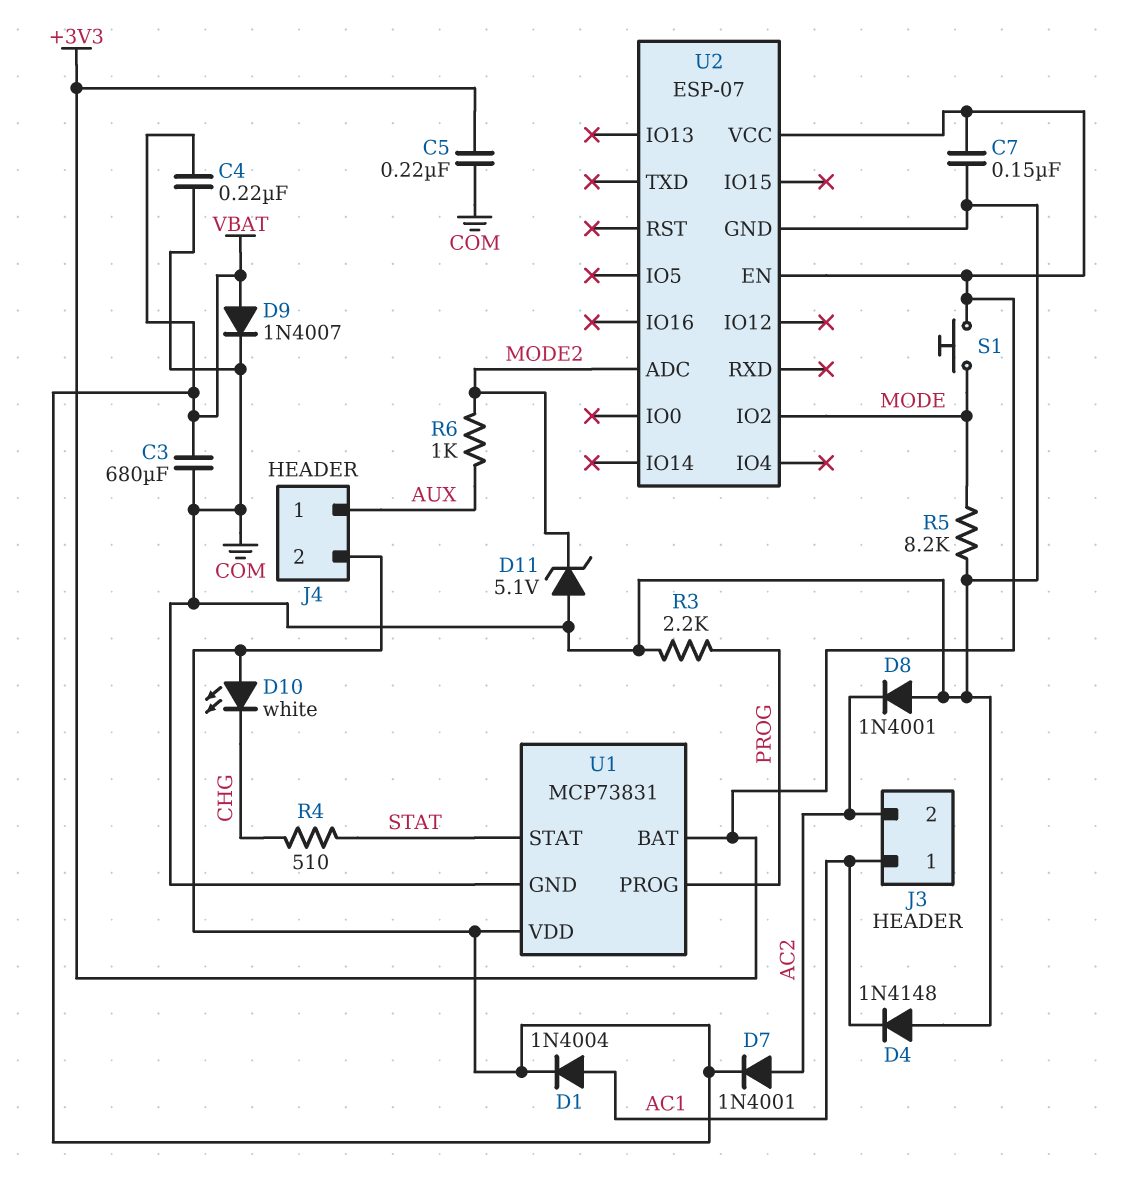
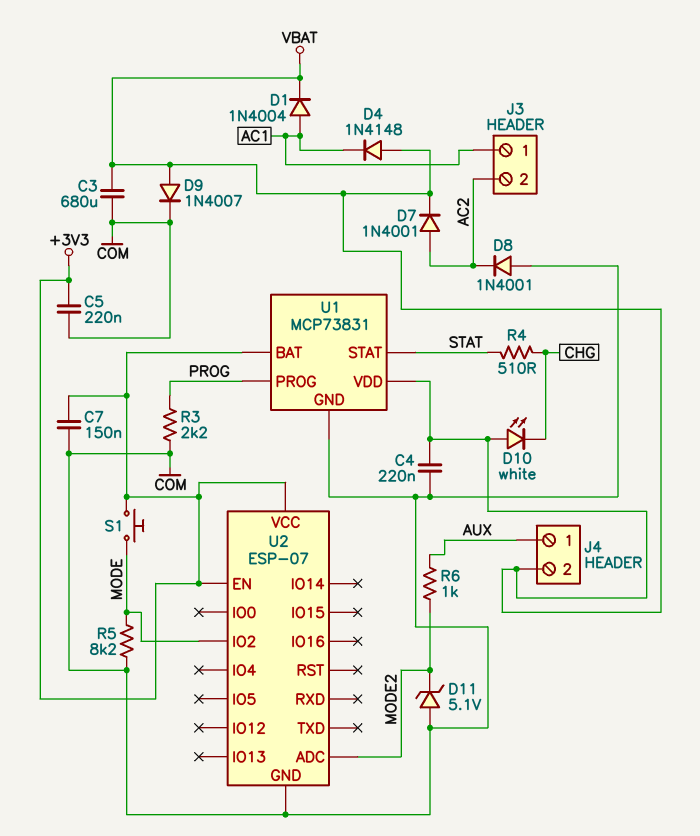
D4: diode 1N4148 (A COM, K AC1) -> diode 1N4148 (A VBAT, K AC1)

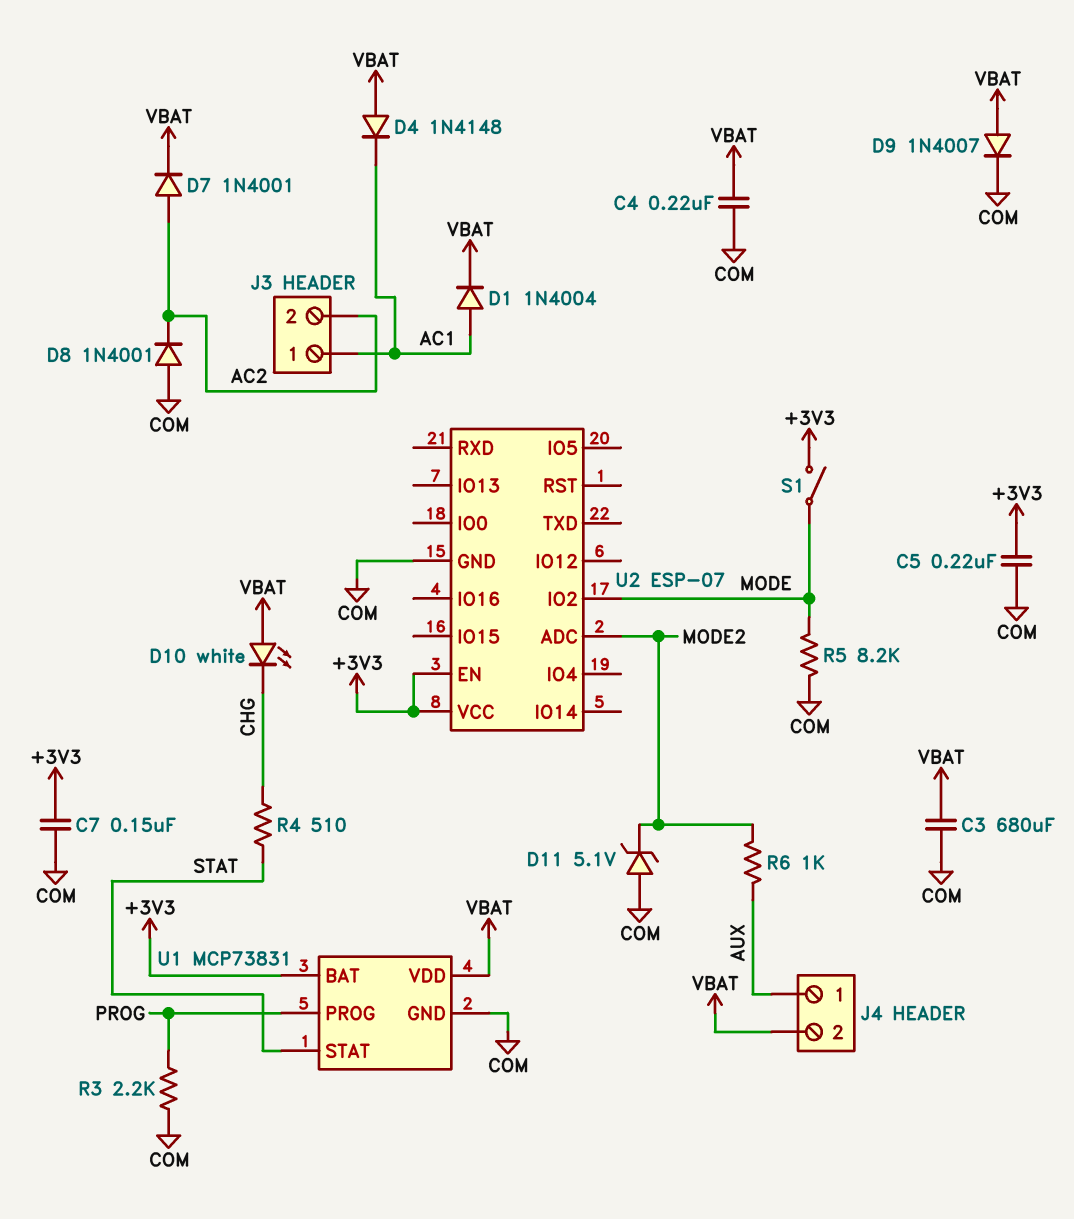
S1: button (+3V3, MODE) -> switch (+3V3, MODE)

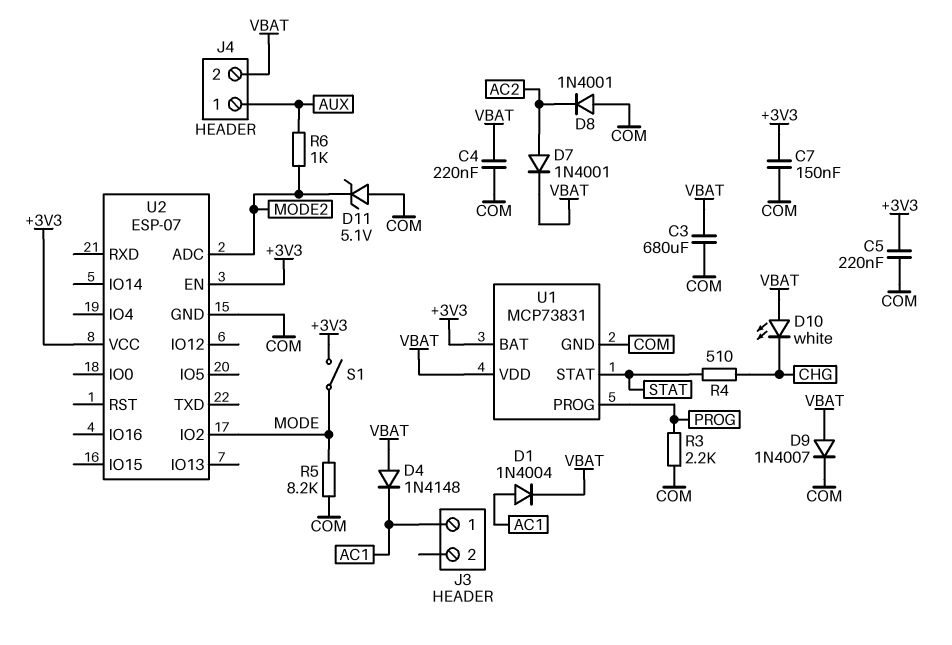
J3 pin 2: AC2 -> none

